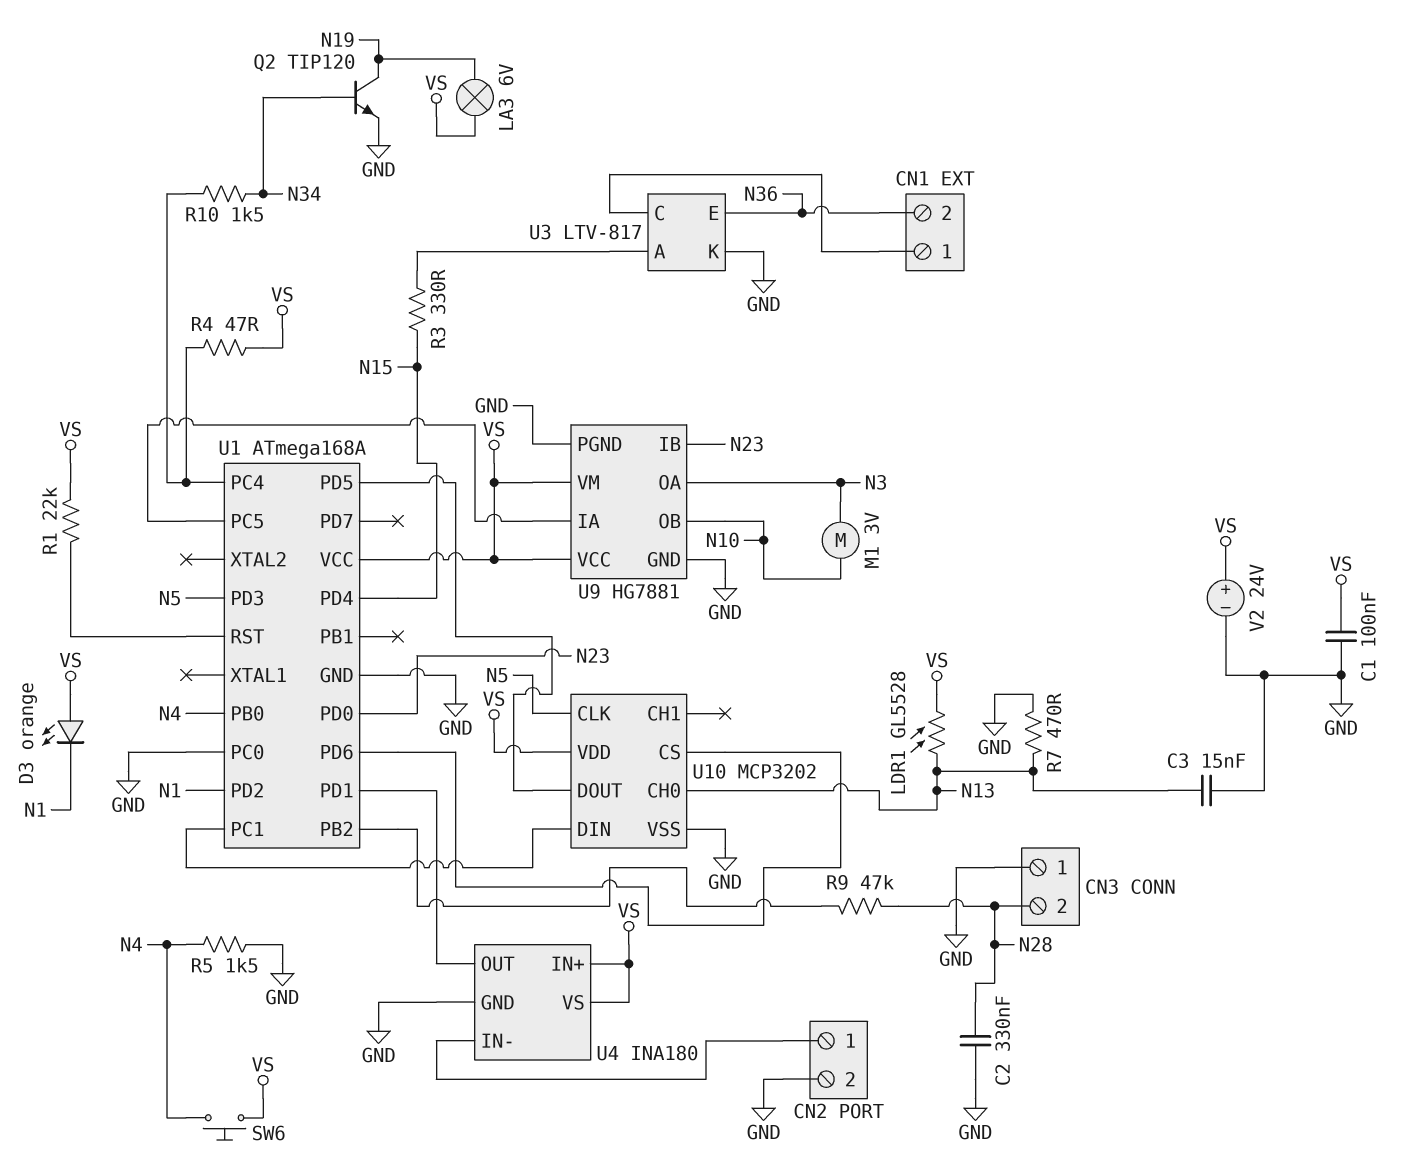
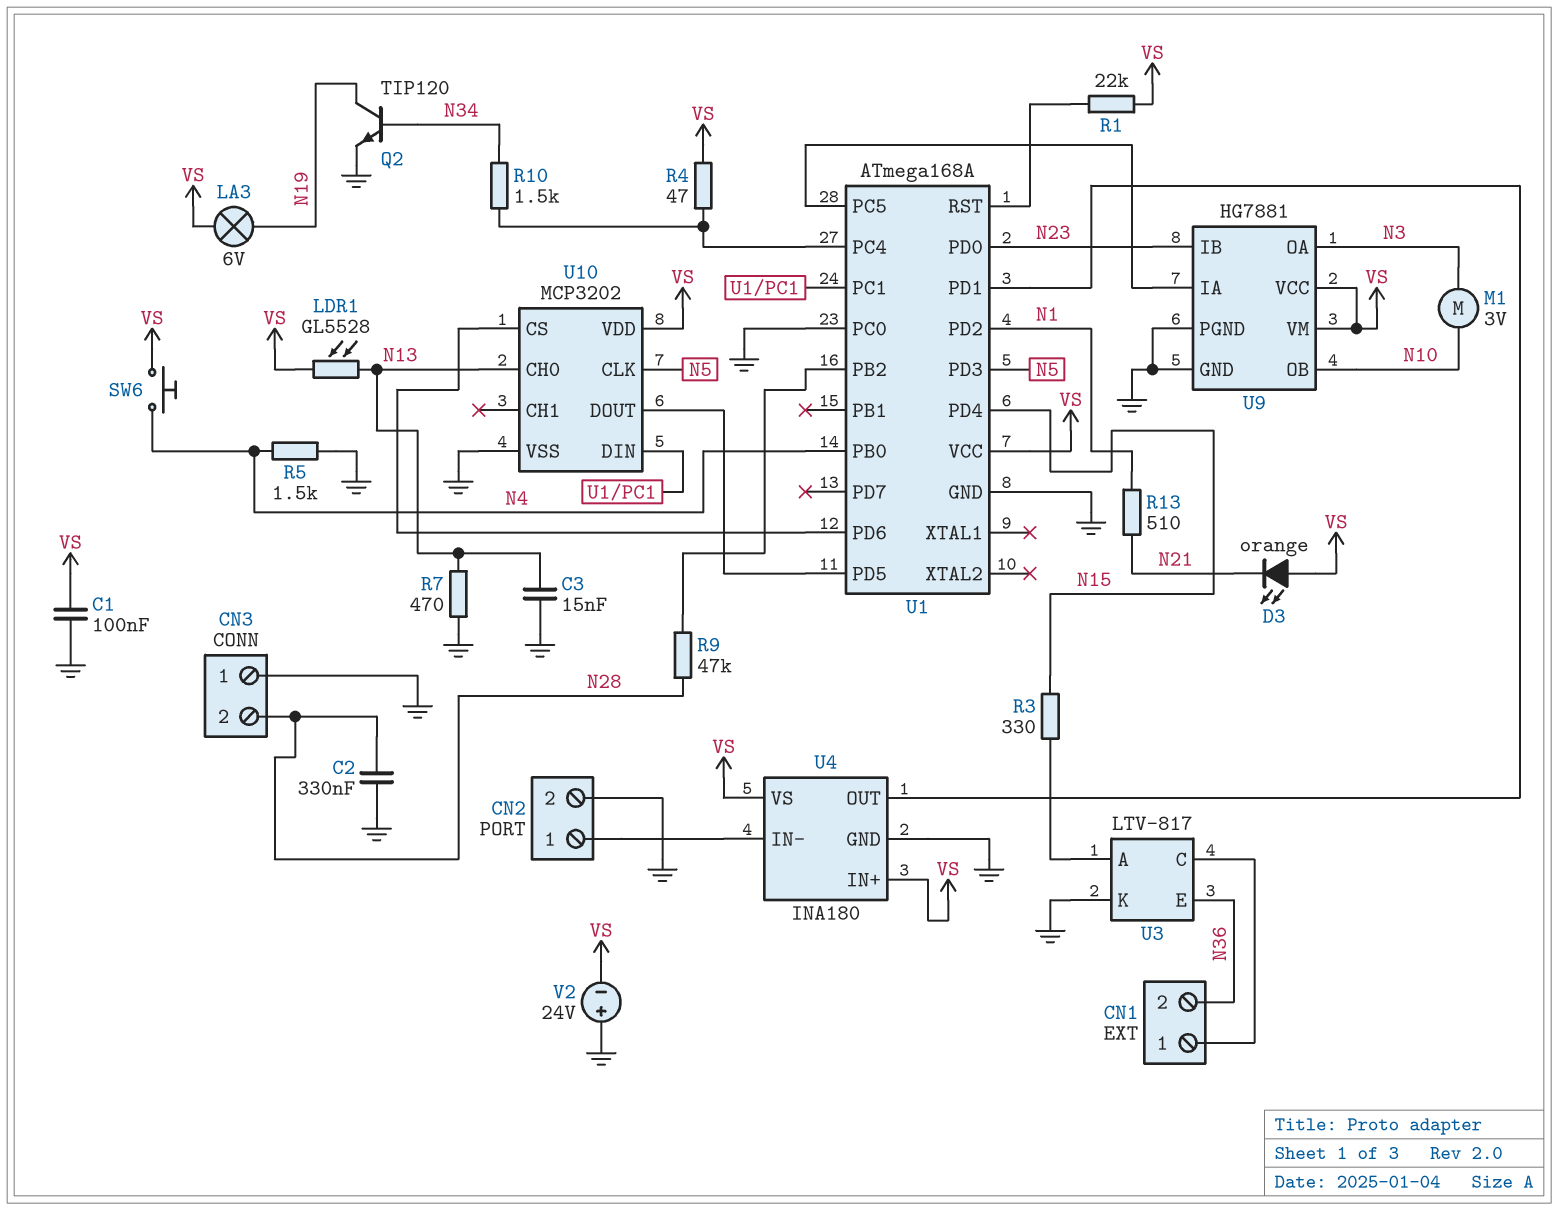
D3: LED orange (A VS, K N1) -> LED orange (A VS, K N21)
R13: none -> 510 (N1, N21)
V2: 24V (plus VS, minus GND) -> 24V (plus GND, minus VS)

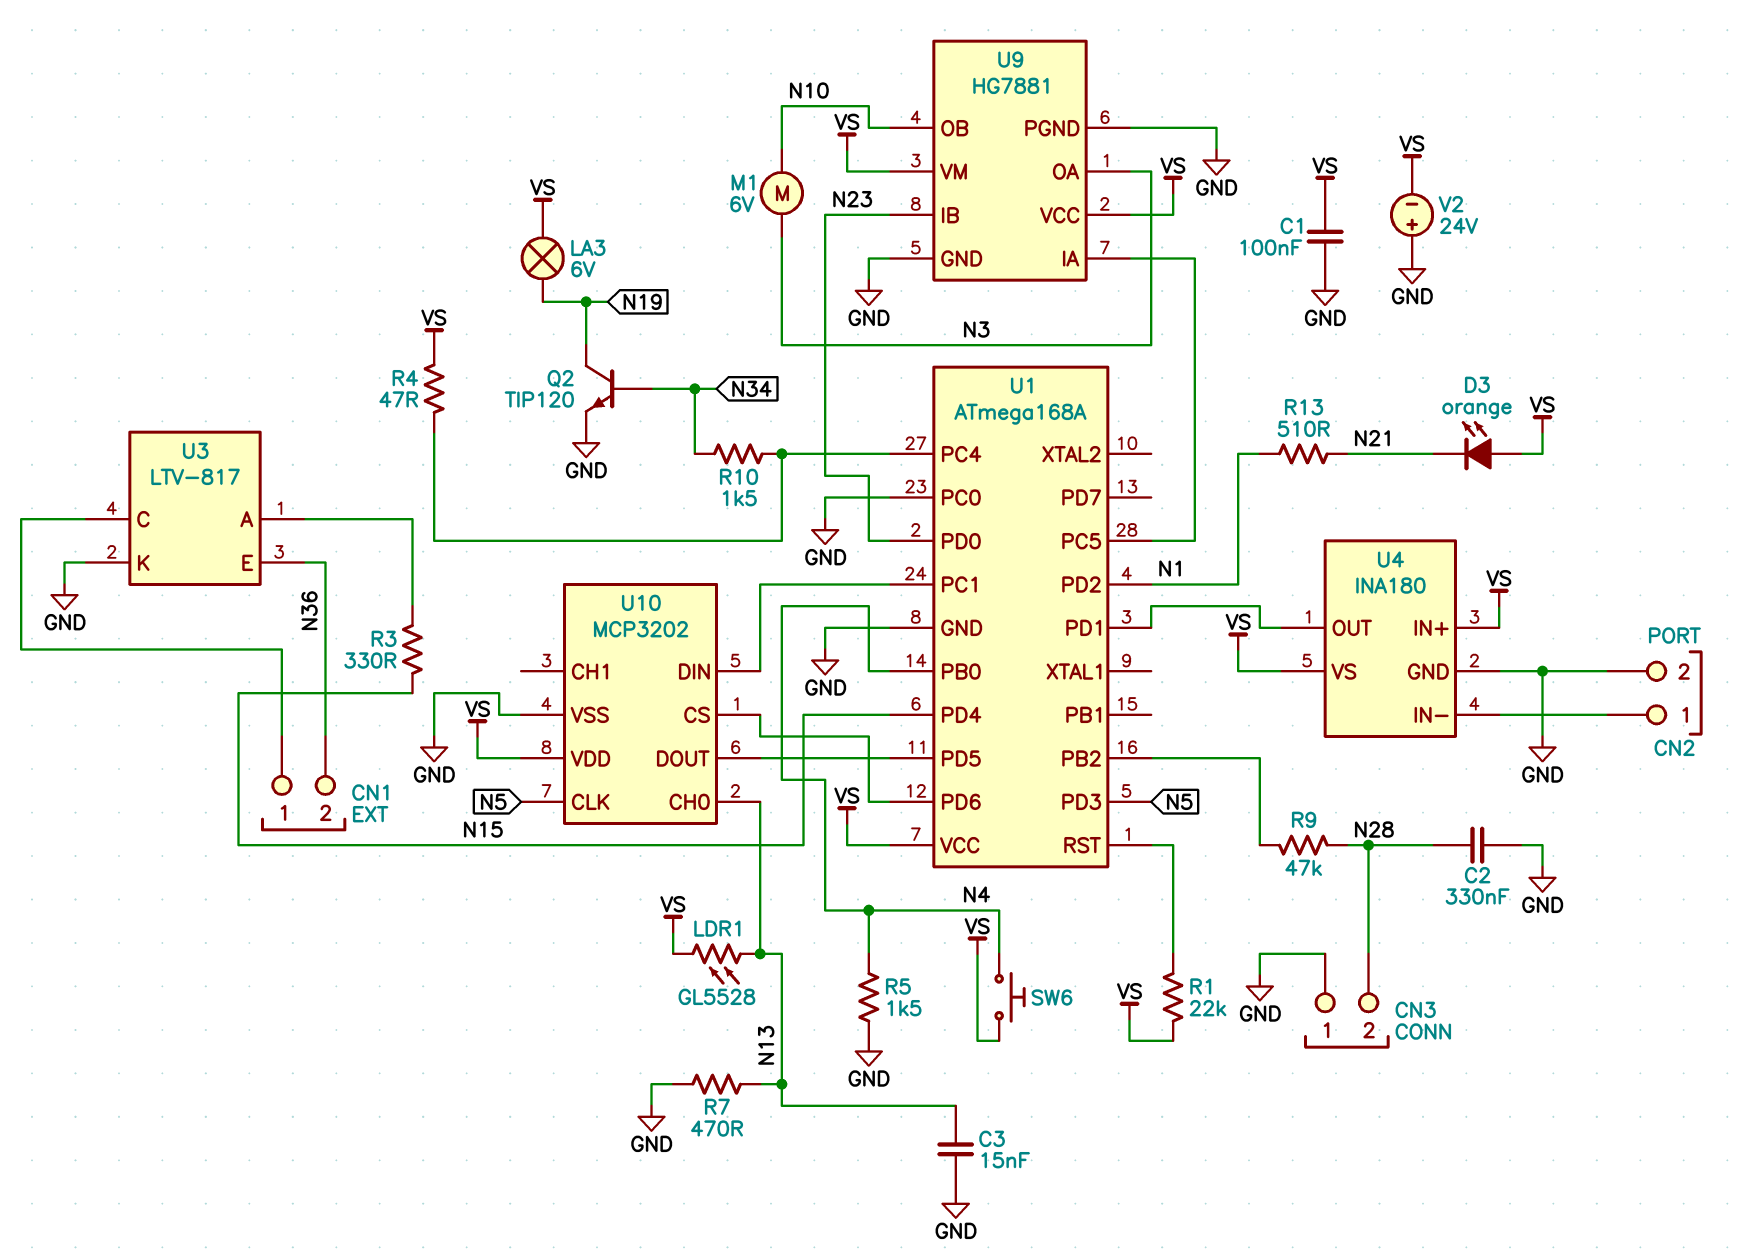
M1: motor 3V (N3, N10) -> motor 6V (N3, N10)

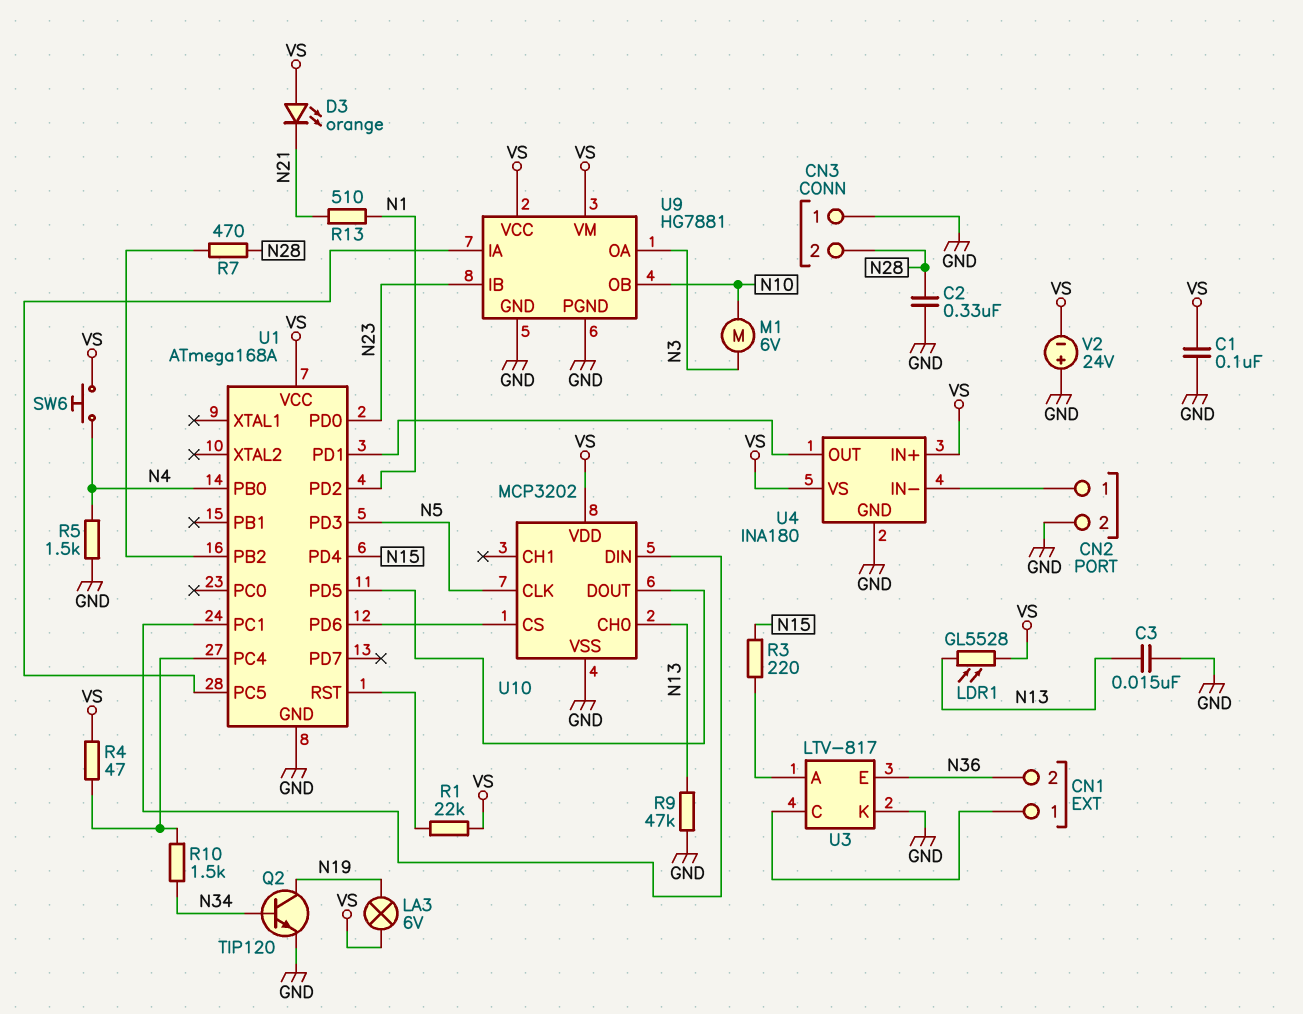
R3: 330 (N15, U3/A) -> 220 (N15, U3/A)
R7: 470 (GND, N13) -> 470 (N28, U1/PB2)
R9: 47k (N28, U1/PB2) -> 47k (GND, N13)
U1 pin PC0: GND -> none

